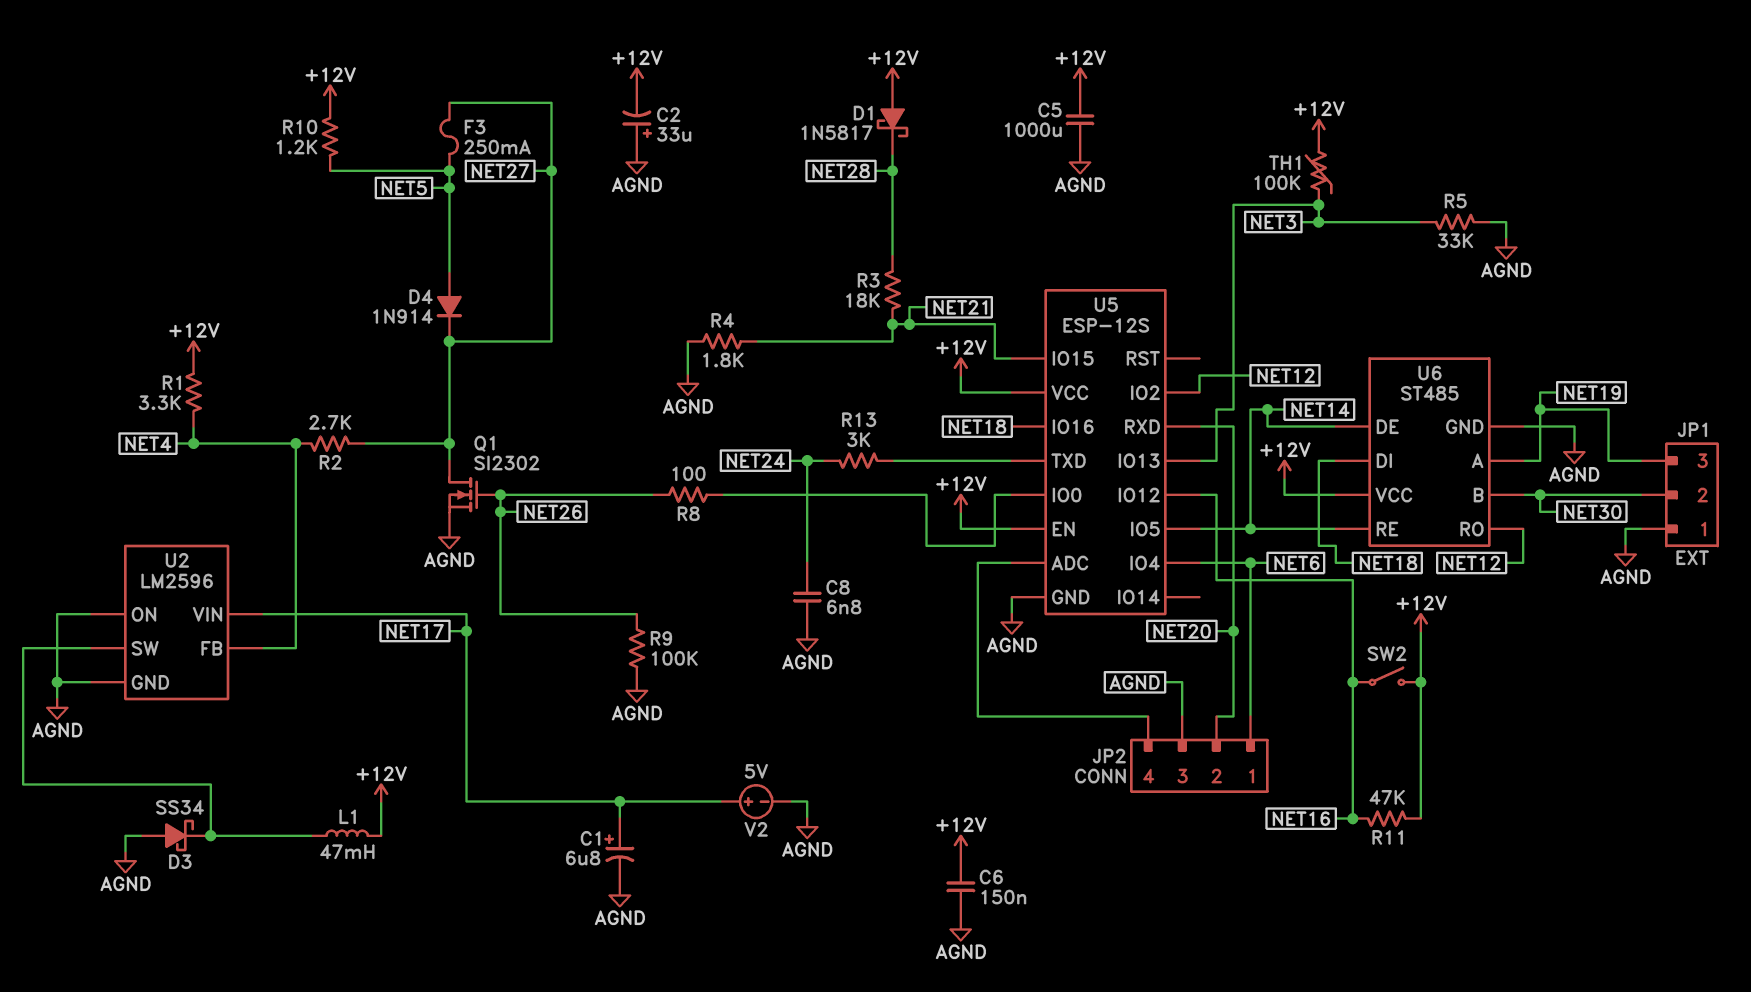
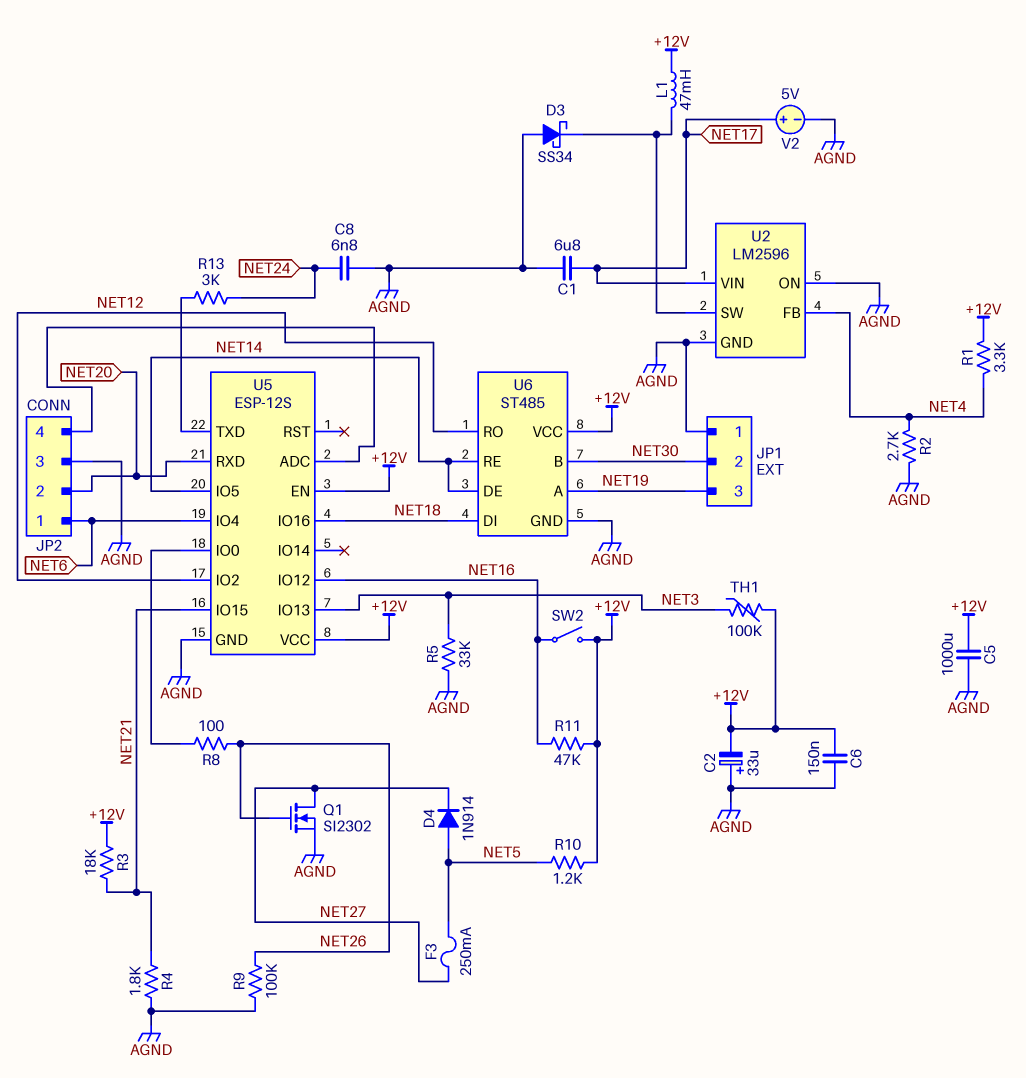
C1: 6.8uF (plus NET17, minus AGND) -> 6.8uF (AGND, NET17)
D1: schottky 1N5817 (A +12V, K NET28) -> none
R2: 2.7k (NET4, NET27) -> 2.7k (AGND, NET4)
R3: 18k (NET21, NET28) -> 18k (+12V, NET21)

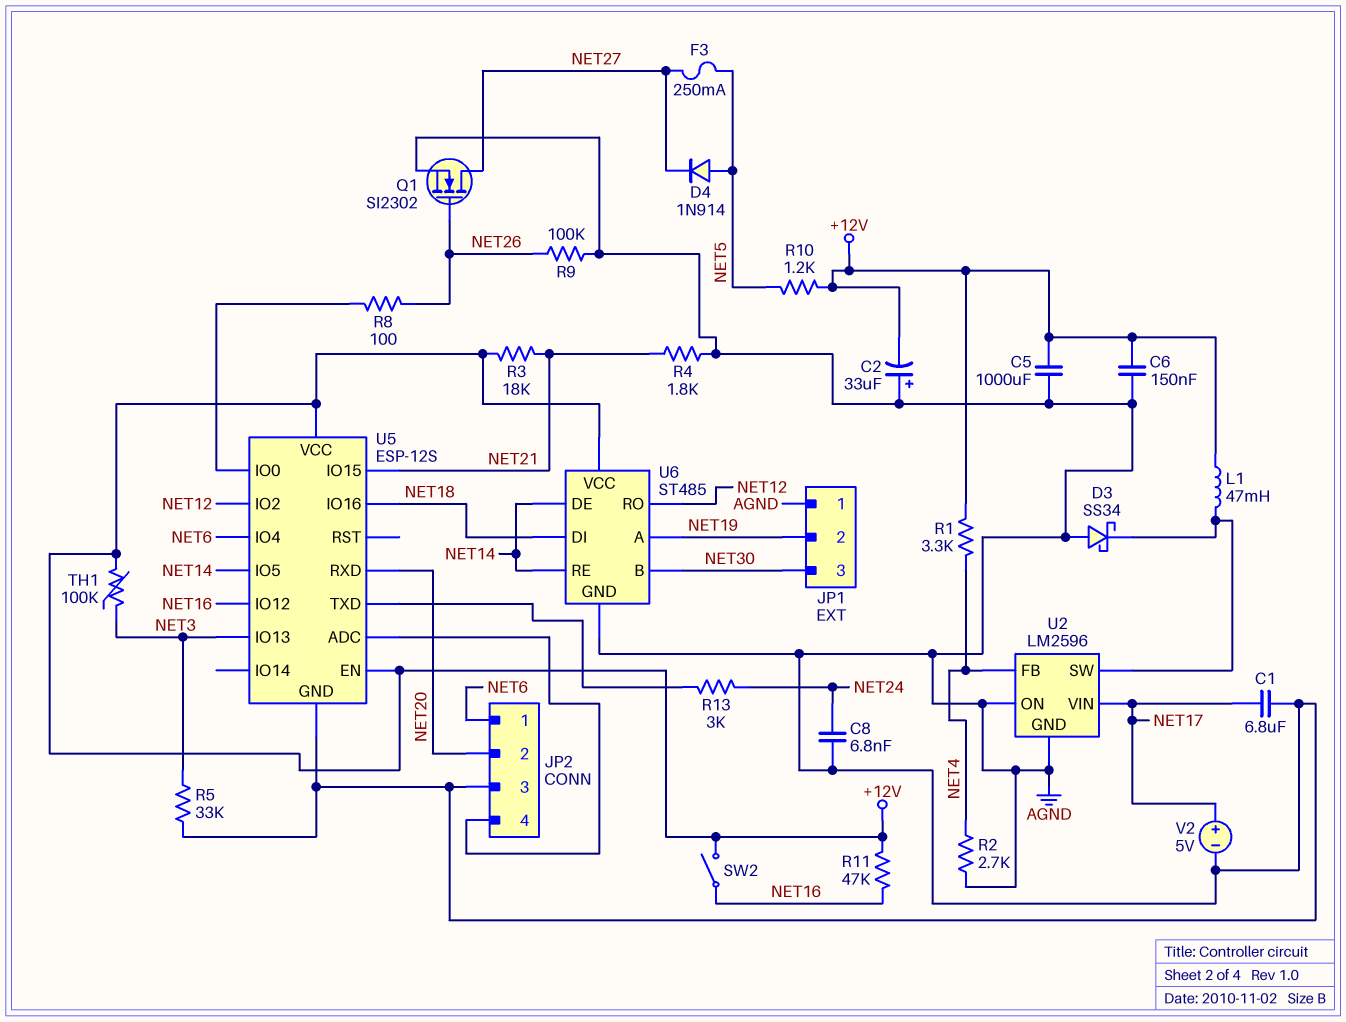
JP1 pin 2: NET30 -> NET19
JP1 pin 3: NET19 -> NET30

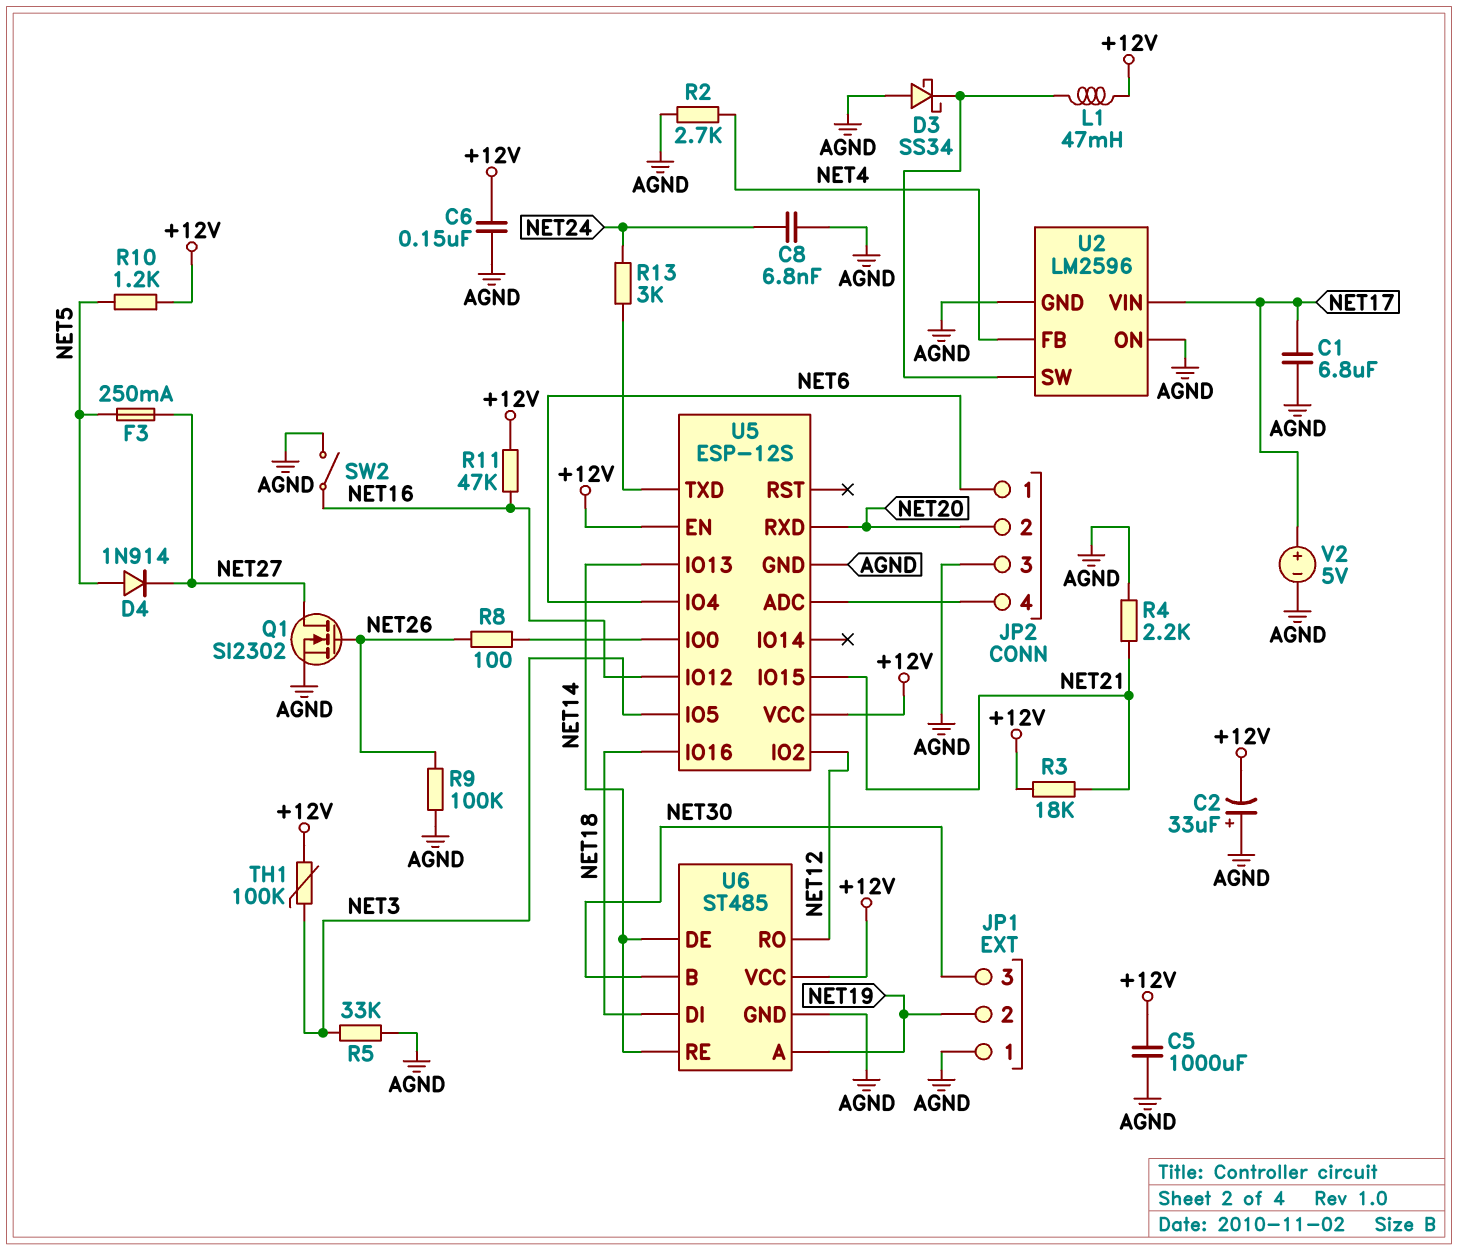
R1: 3.3k (+12V, NET4) -> none
R4: 1.8k (AGND, NET21) -> 2.2k (AGND, NET21)
SW2: switch (+12V, NET16) -> switch (AGND, NET16)
U5 pin IO5: NET14 -> NET3
U5 pin IO13: NET3 -> NET14

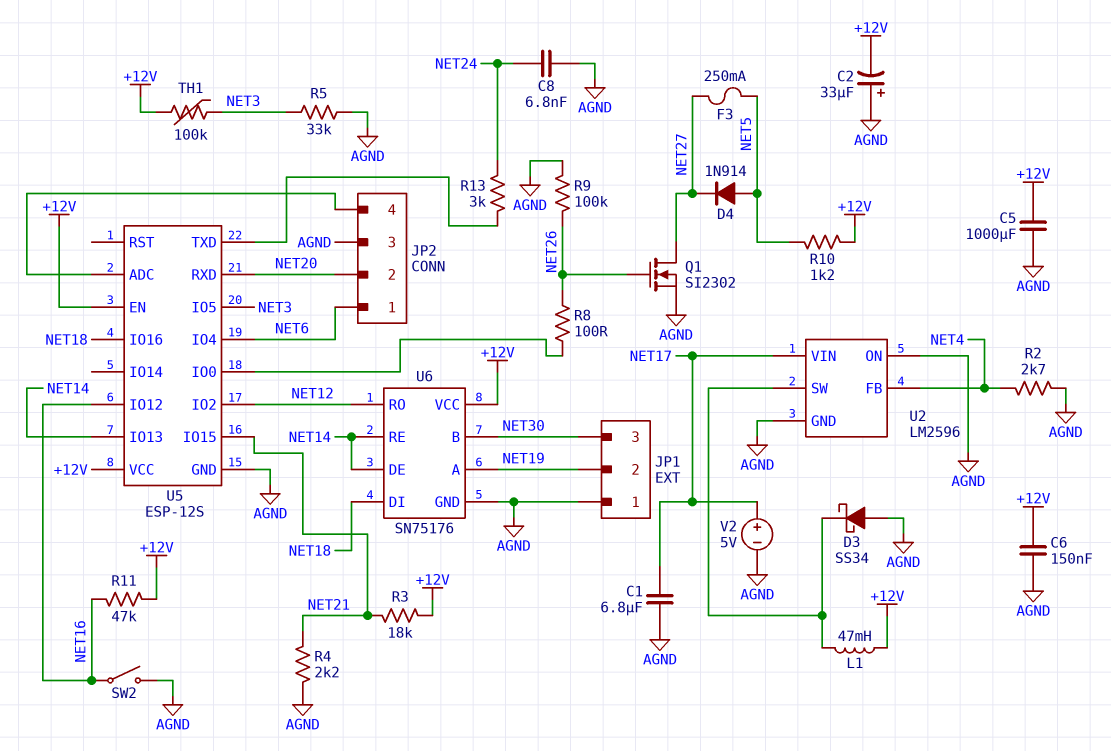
U6: ST485 -> SN75176

